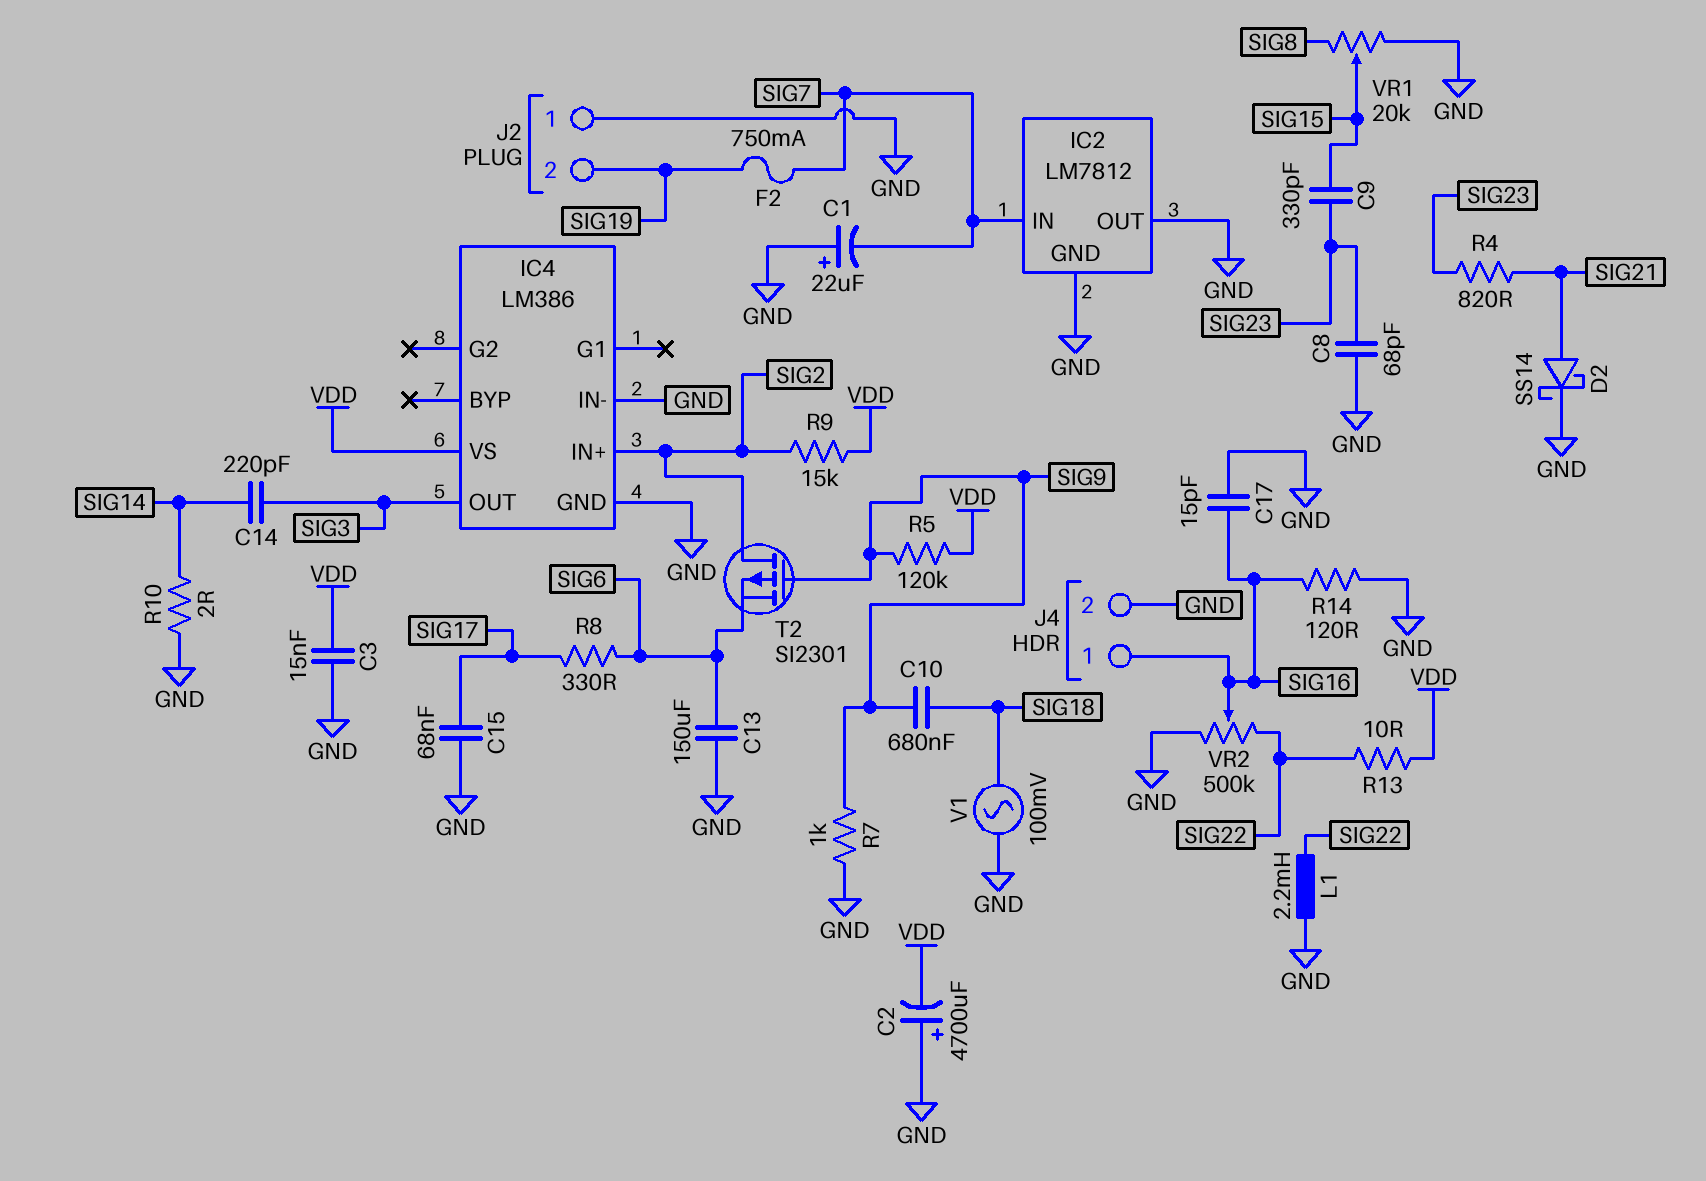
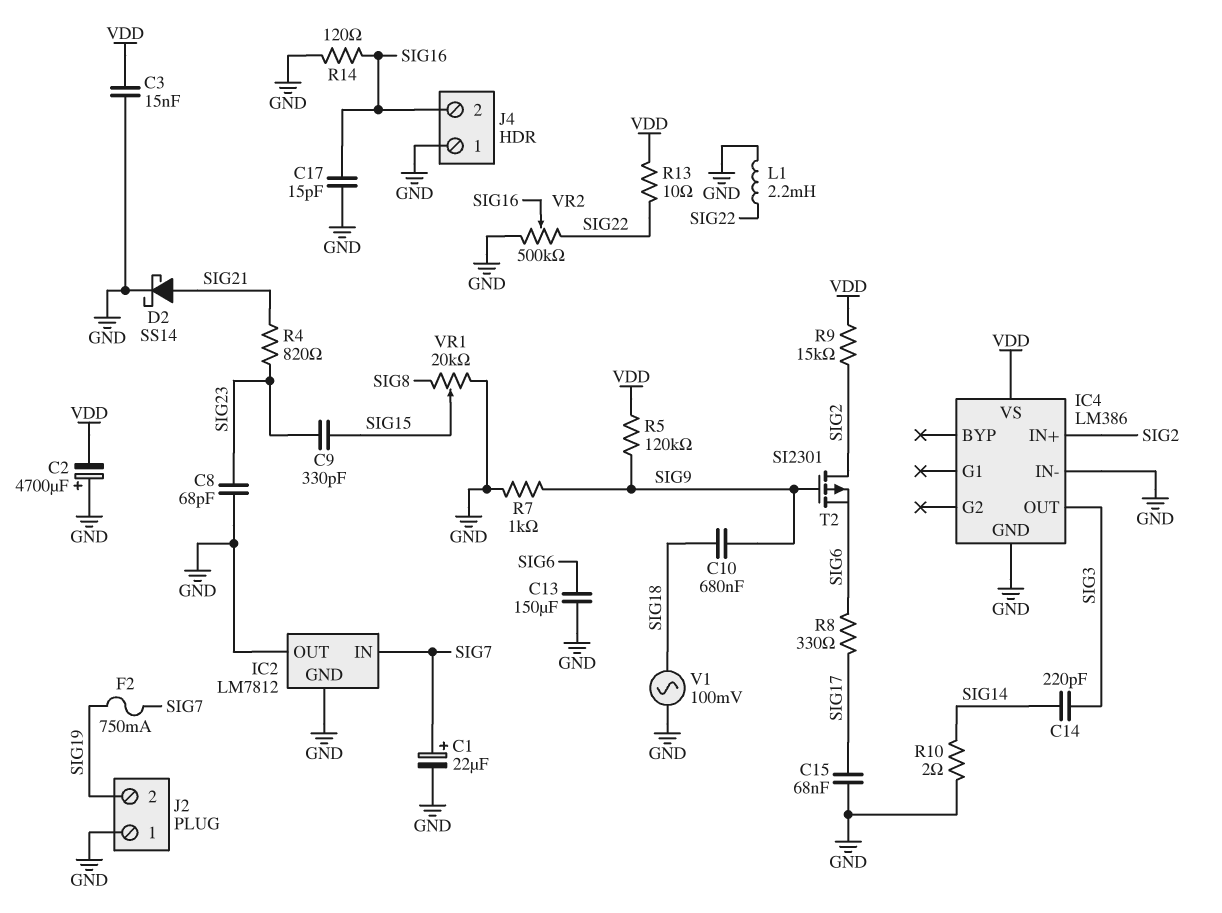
C1: 22uF (plus GND, minus SIG7) -> 22uF (plus SIG7, minus GND)
J4 pin 1: SIG16 -> GND
J4 pin 2: GND -> SIG16

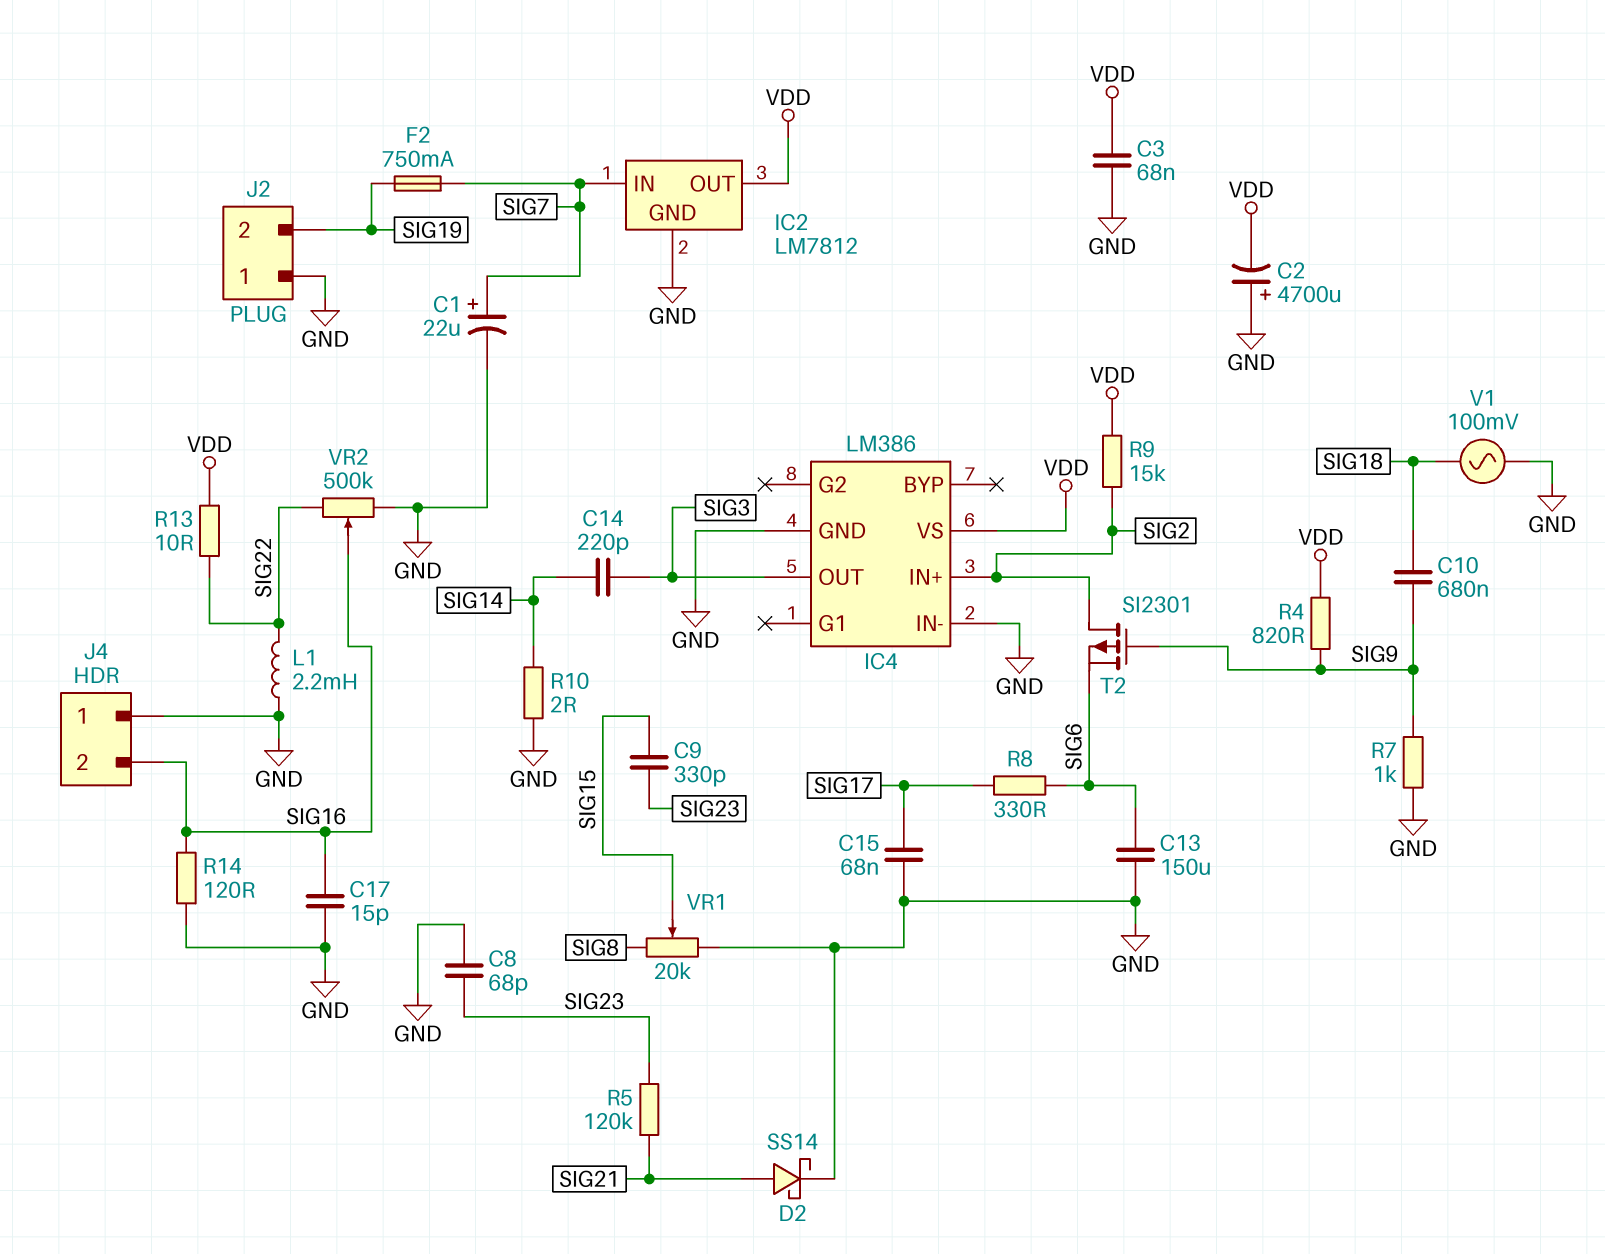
C3: 15nF (GND, VDD) -> 68nF (GND, VDD)
IC2 pin OUT: GND -> VDD
R4: 820 (SIG21, SIG23) -> 820 (SIG9, VDD)
R5: 120k (SIG9, VDD) -> 120k (SIG21, SIG23)

